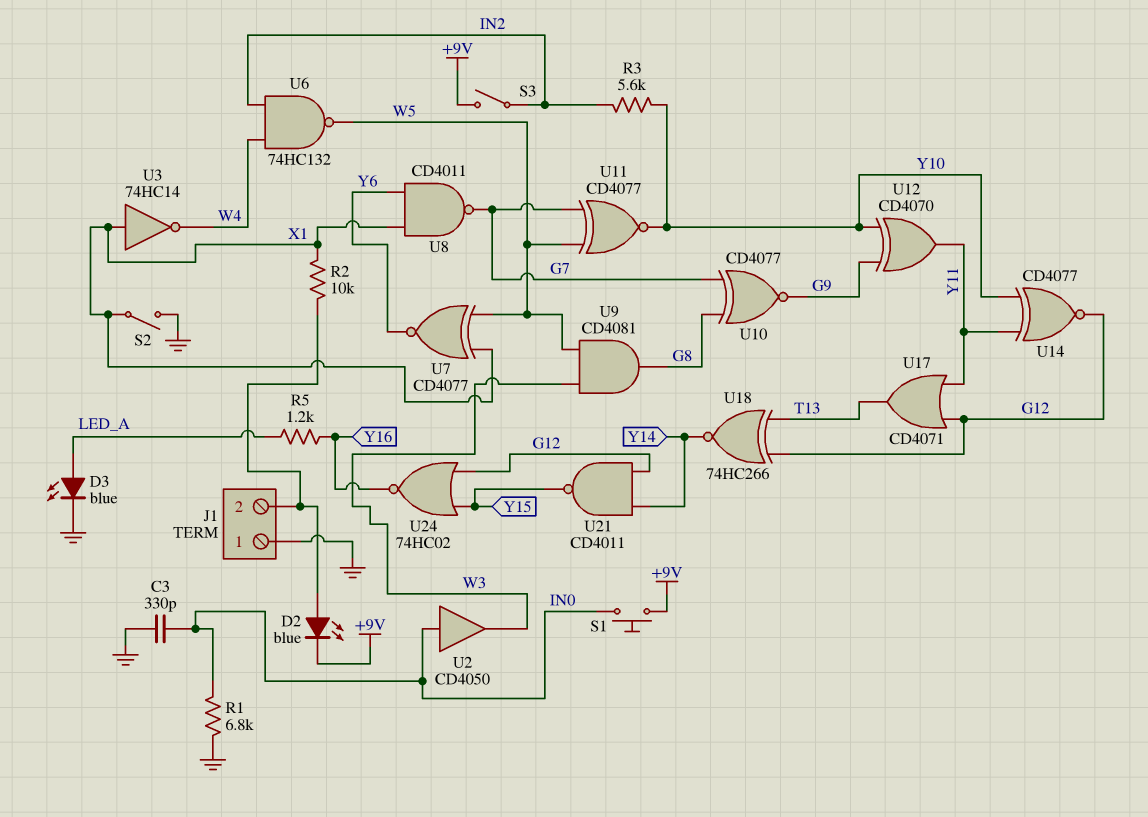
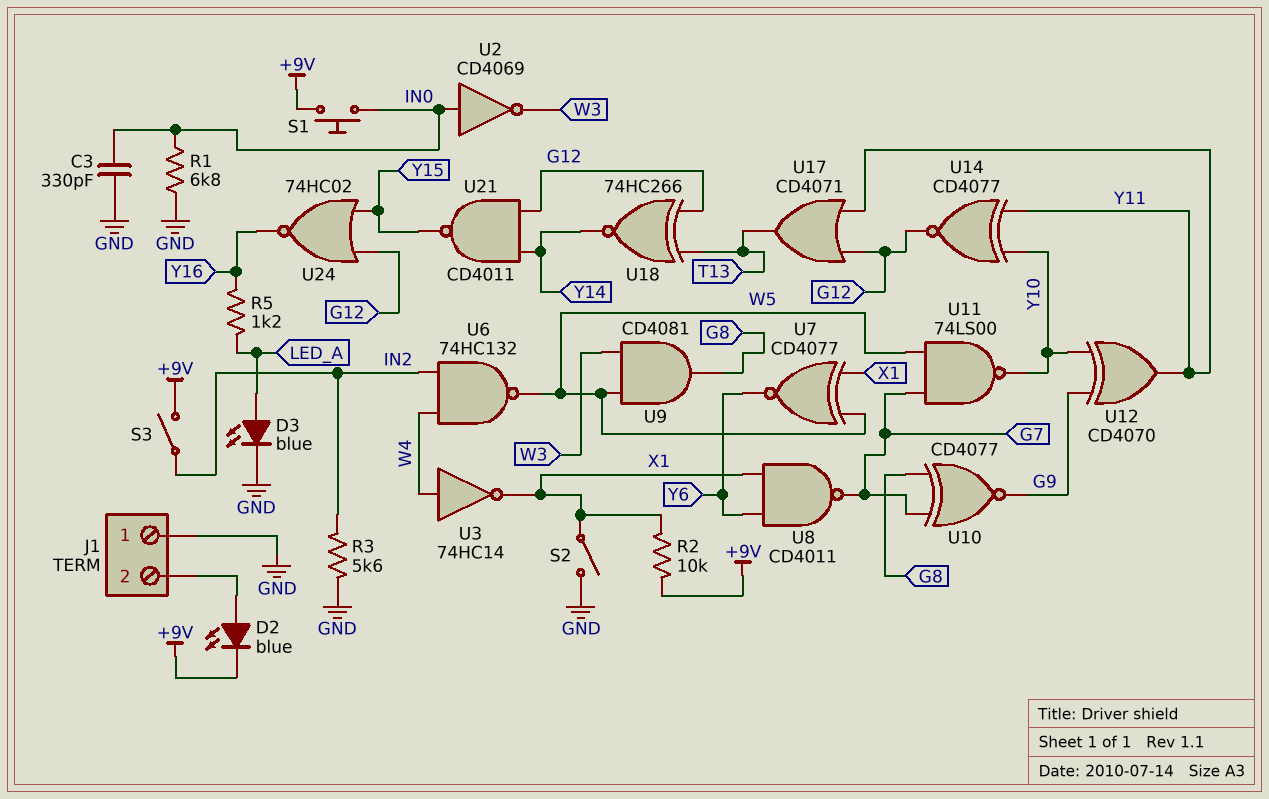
R2: 10k (J1/2, X1) -> 10k (+9V, X1)
R3: 5.6k (IN2, Y10) -> 5.6k (GND, IN2)
U2: buffer CD4050 (in IN0, out W3) -> NOT CD4069 (in IN0, out W3)
U3: NOT 74HC14 (in X1, out W4) -> NOT 74HC14 (in W4, out X1)
U11: XNOR CD4077 (in G7, in W5, out Y10) -> NAND 74LS00 (in G7, in W5, out Y10)

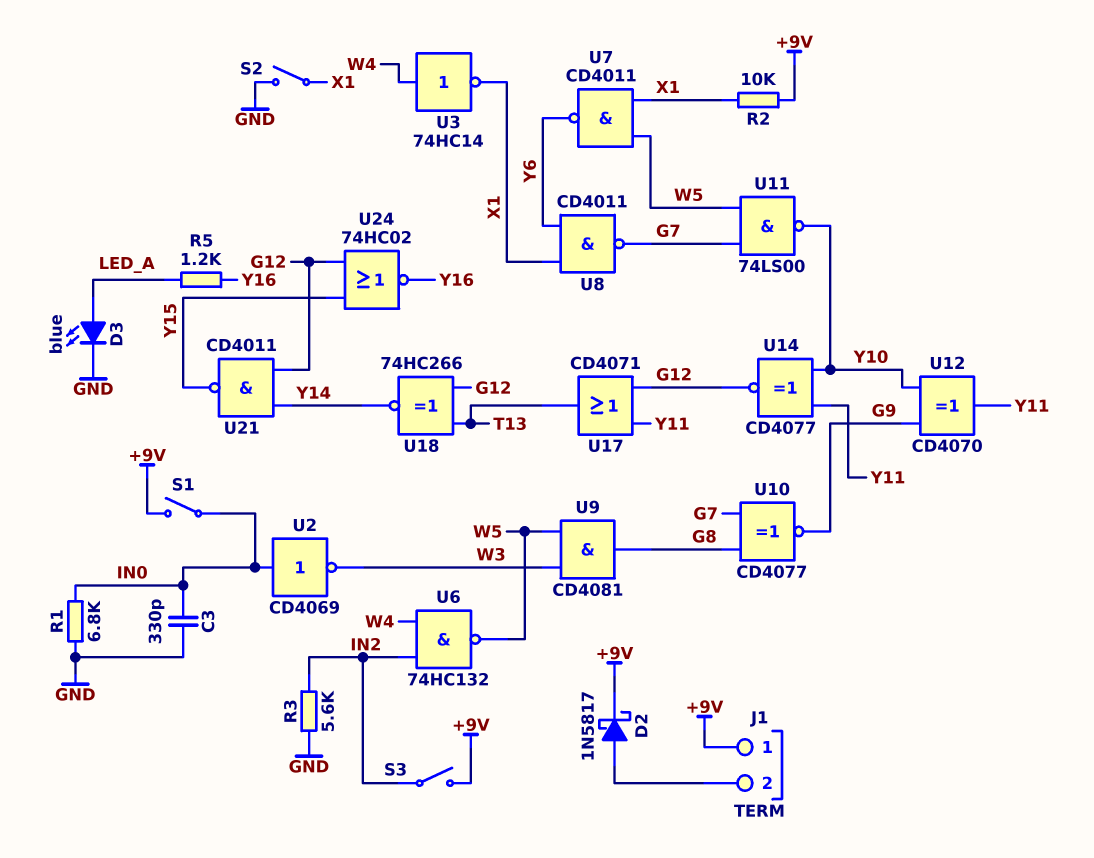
D2: LED blue (A J1/2, K +9V) -> schottky 1N5817 (A J1/2, K +9V)
J1 pin 1: GND -> +9V
S1: button (+9V, IN0) -> switch (+9V, IN0)
U7: XNOR CD4077 (in W5, in X1, out Y6) -> NAND CD4011 (in W5, in X1, out Y6)

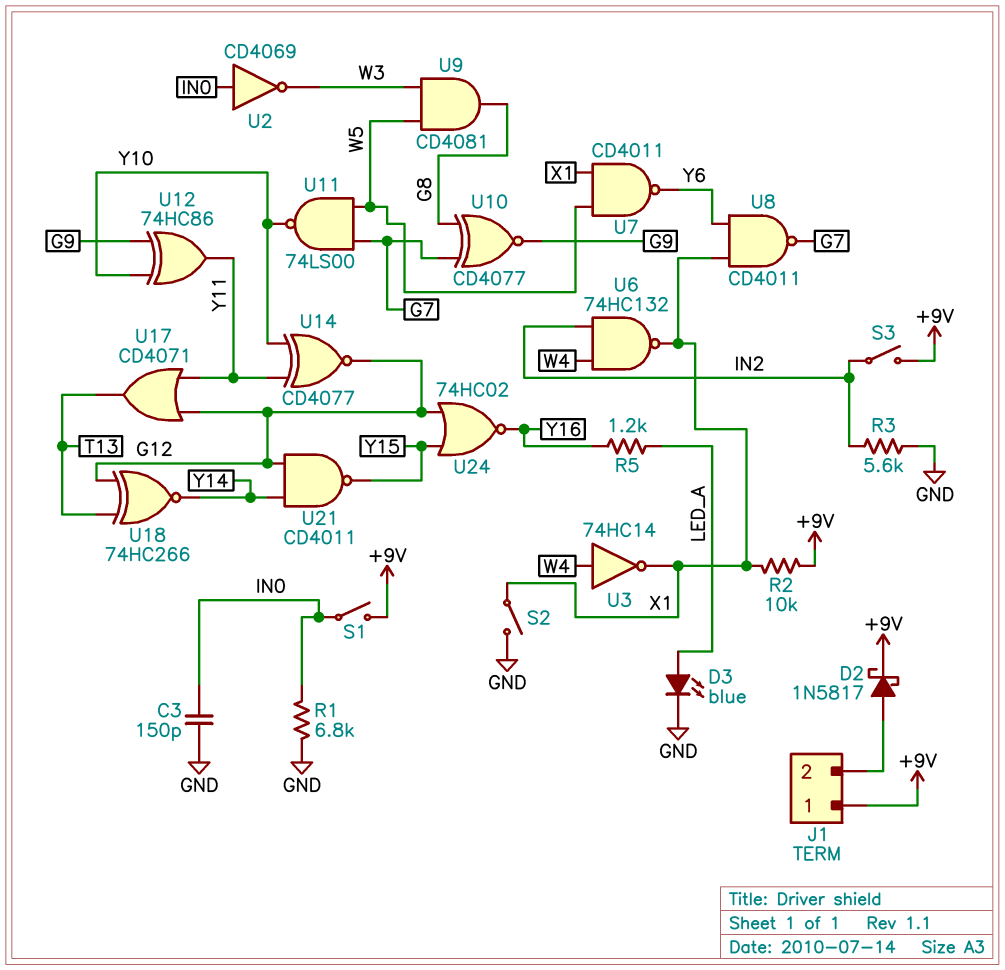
C3: 330pF (GND, IN0) -> 150pF (GND, IN0)
U6: NAND 74HC132 (in IN2, in W4, out W5) -> NAND 74HC132 (in IN2, in W4, out X1)
U12: XOR CD4070 (in G9, in Y10, out Y11) -> XOR 74HC86 (in G9, in Y10, out Y11)

